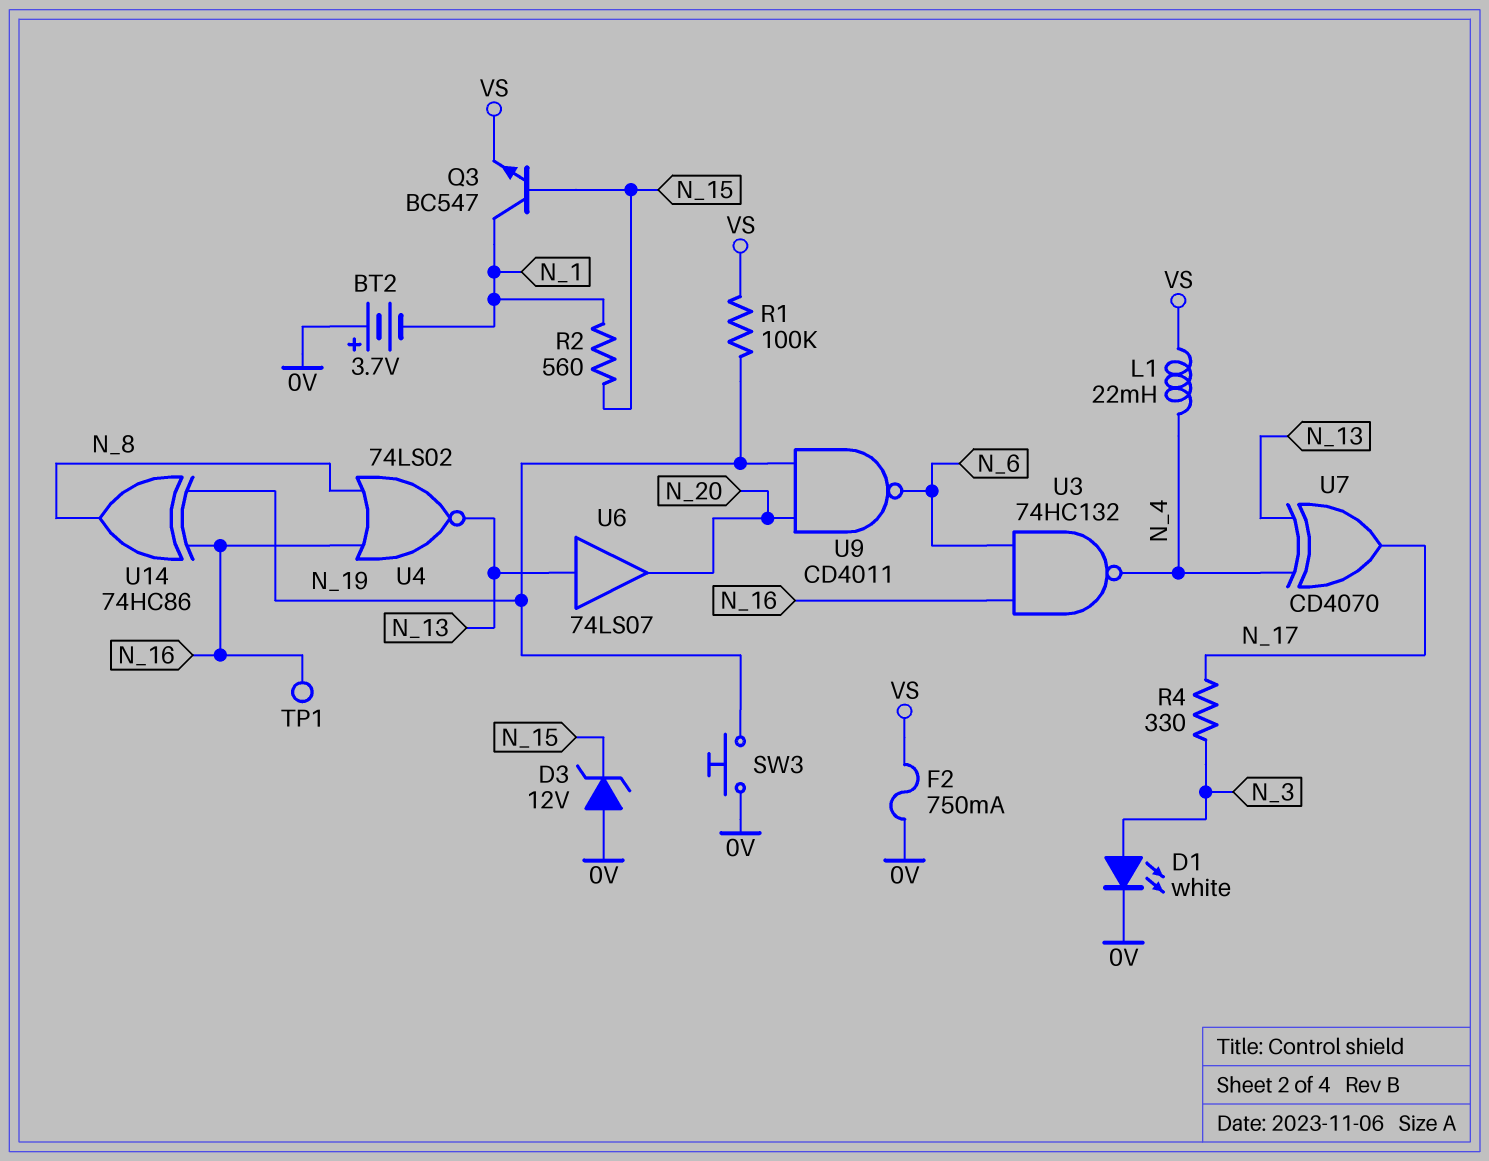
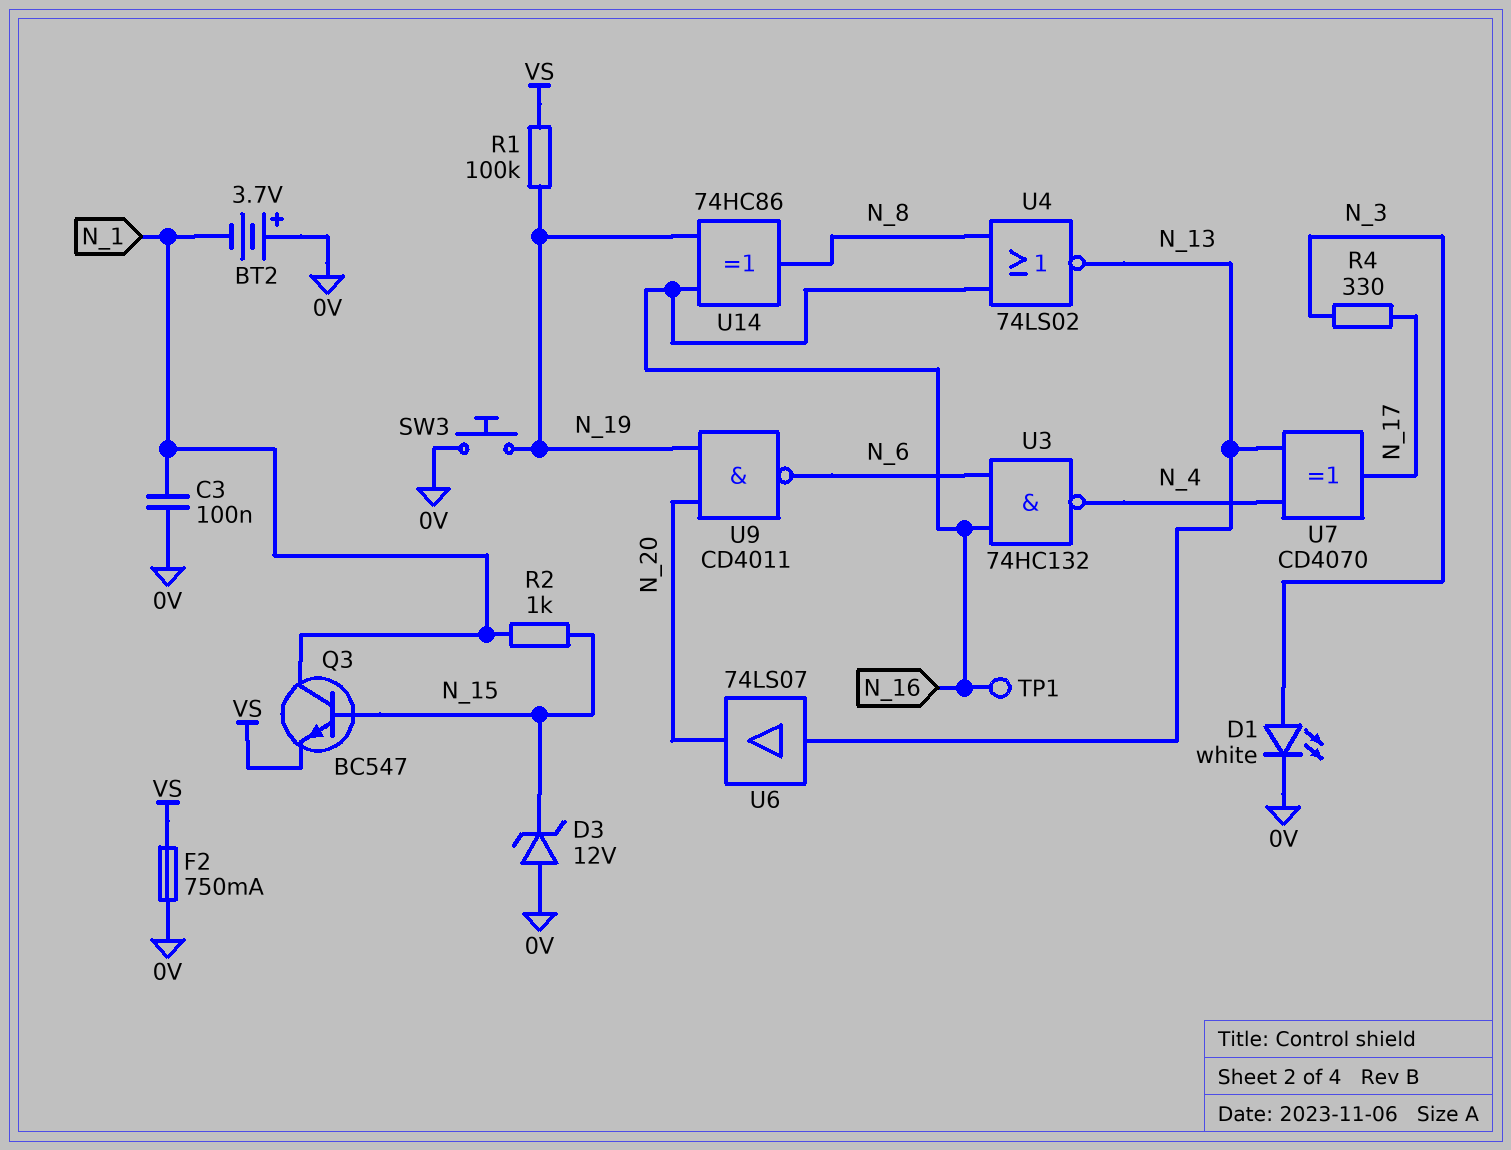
C3: none -> 100nF (0V, N_1)
L1: 22mH (N_4, VS) -> none
R2: 560 (N_1, N_15) -> 1k (N_1, N_15)

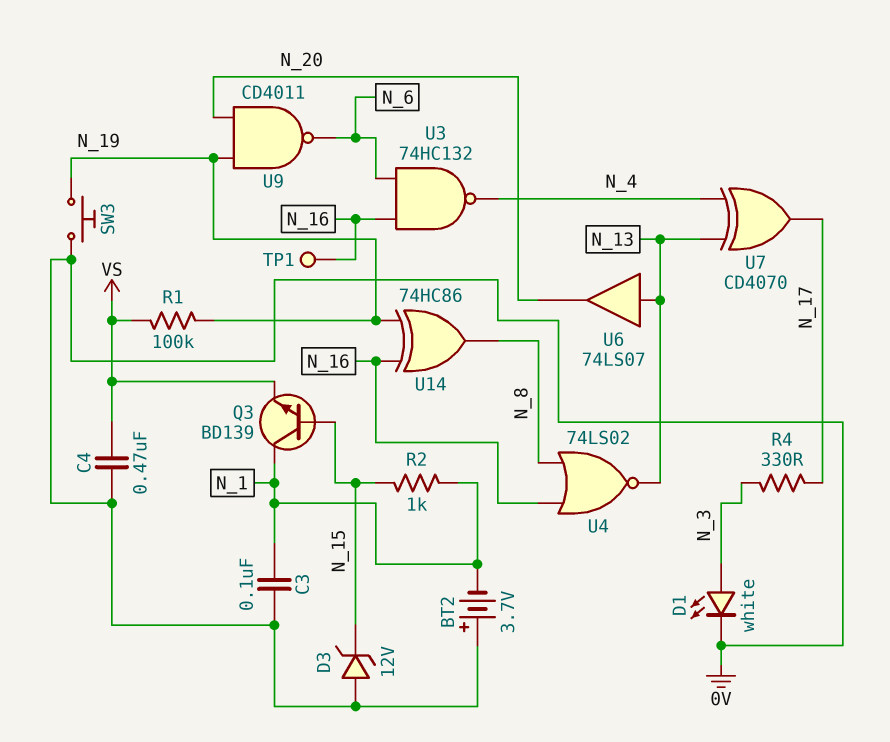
C4: none -> 470nF (0V, VS)
F2: 750mA (0V, VS) -> none
Q3: NPN BC547 (B N_15, C N_1, E VS) -> NPN BD139 (B N_15, C N_1, E VS)

